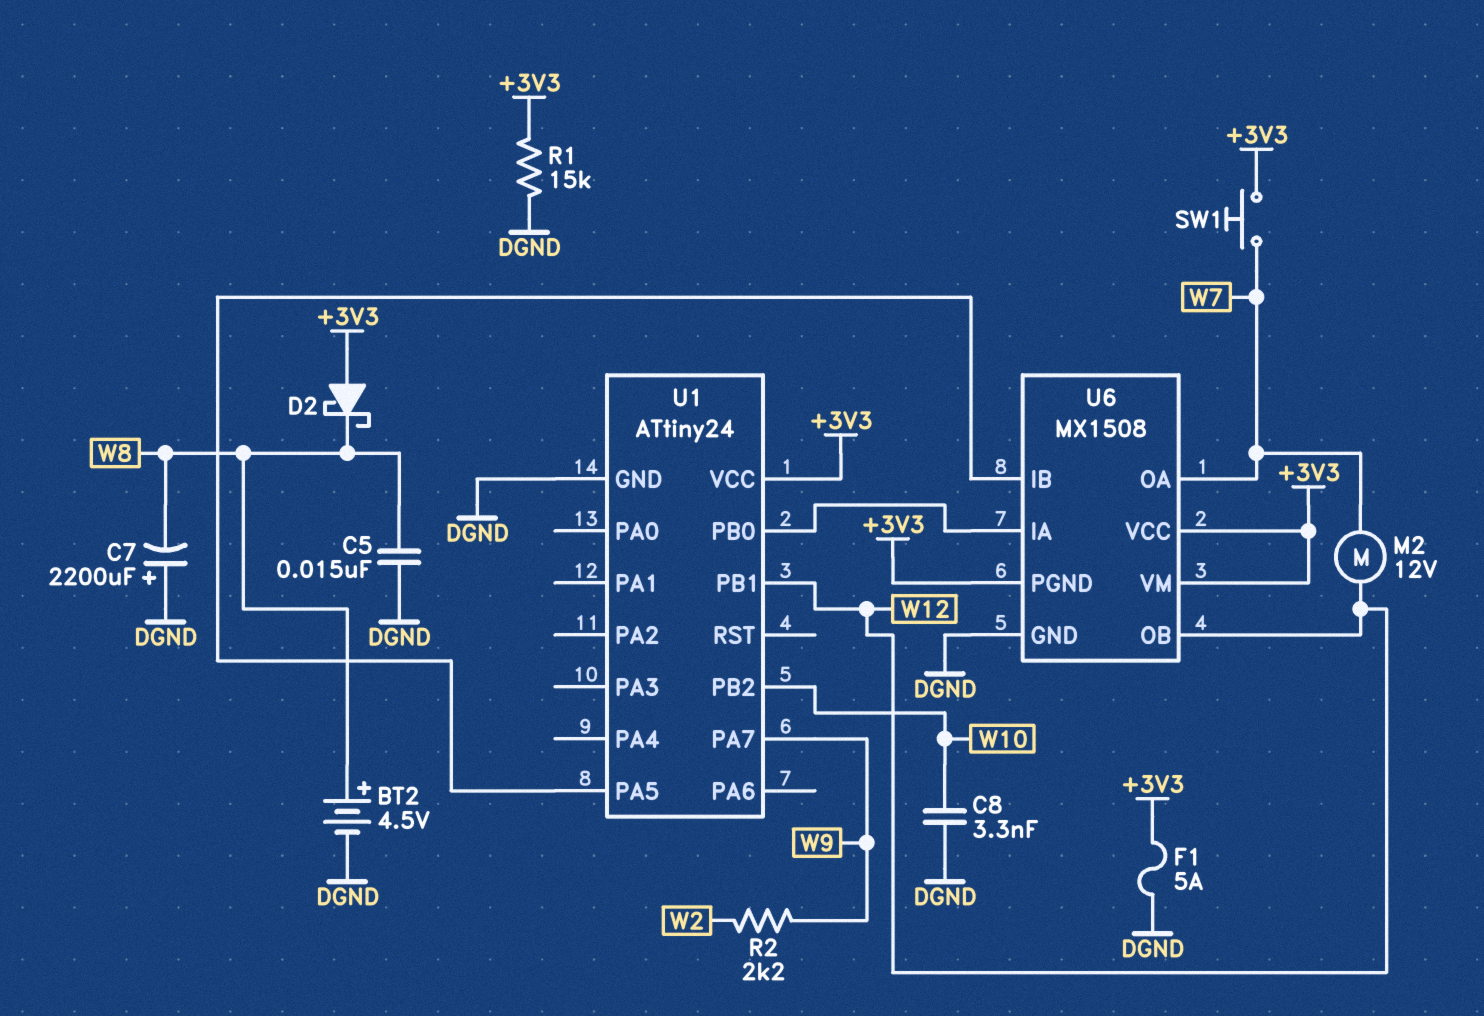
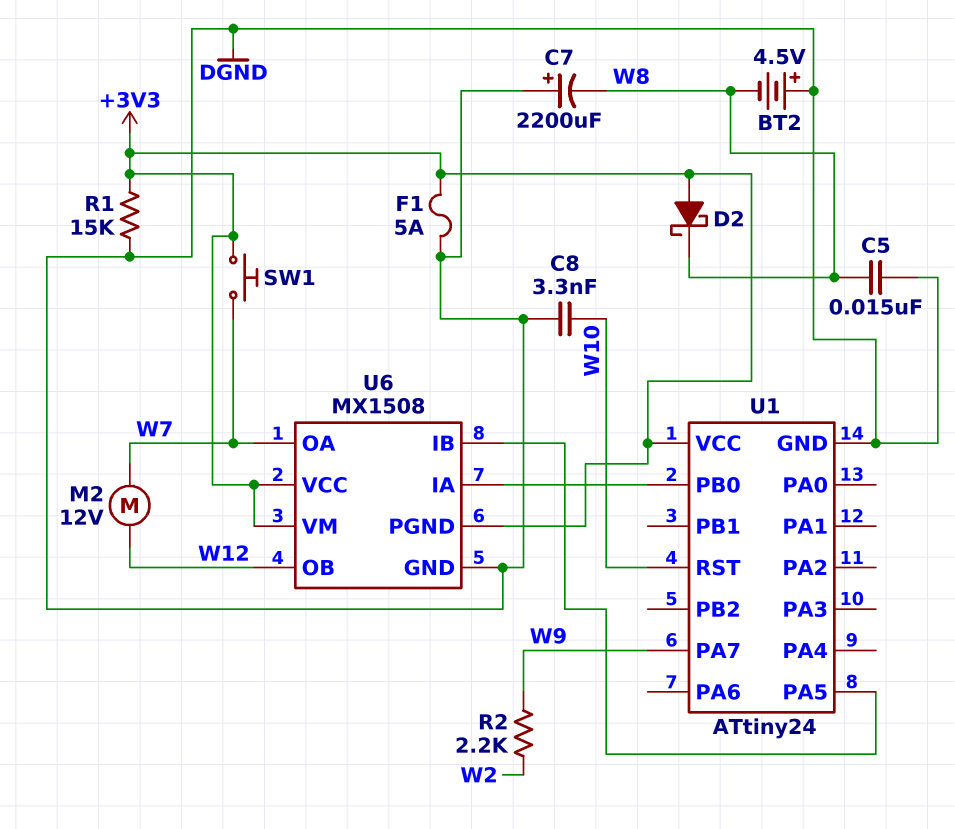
BT2: 4.5V (plus W8, minus DGND) -> 4.5V (plus DGND, minus W8)
U1 pin PB1: W12 -> none
U1 pin PB2: W10 -> none
U1 pin RST: none -> W10

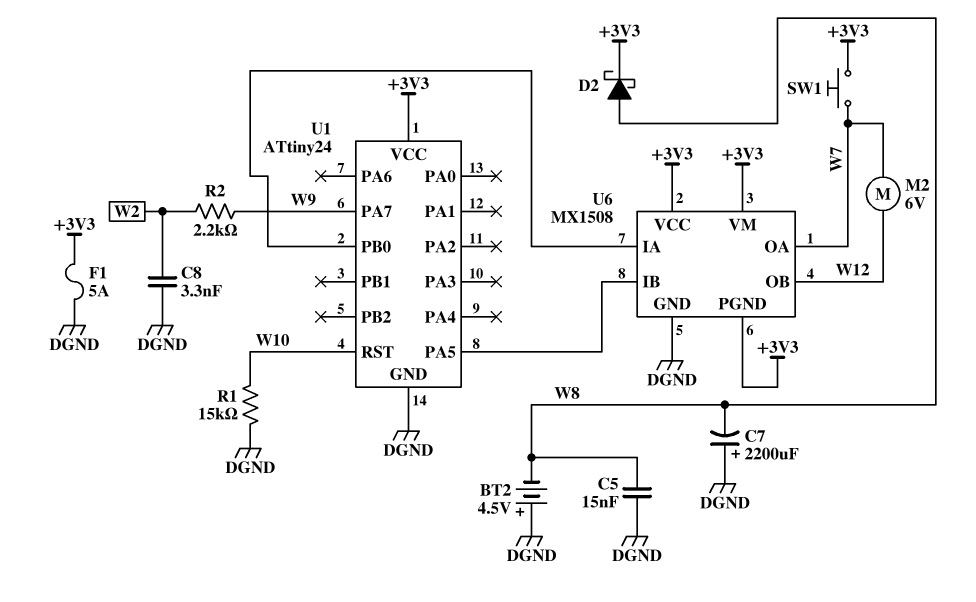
C8: 3.3nF (DGND, W10) -> 3.3nF (DGND, W2)
D2: schottky (A +3V3, K W8) -> schottky (A W8, K +3V3)
M2: motor 12V (W7, W12) -> motor 6V (W7, W12)
R1: 15k (+3V3, DGND) -> 15k (DGND, W10)

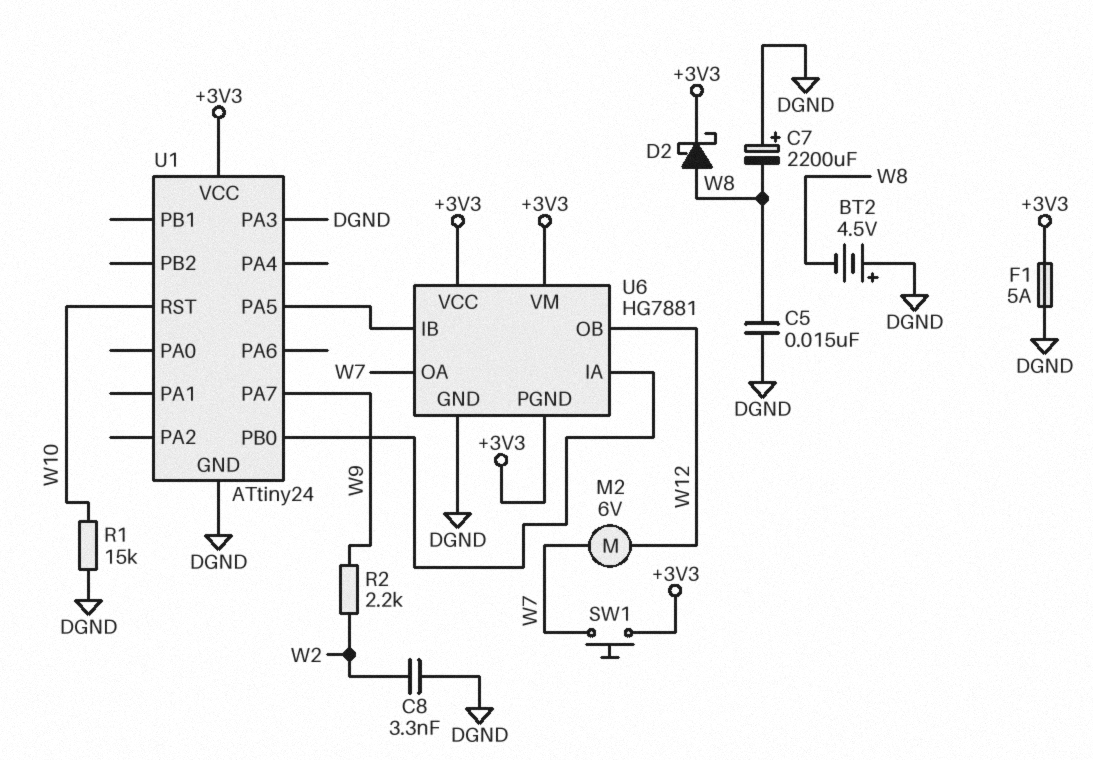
U1 pin PA3: none -> DGND
U6: MX1508 -> HG7881

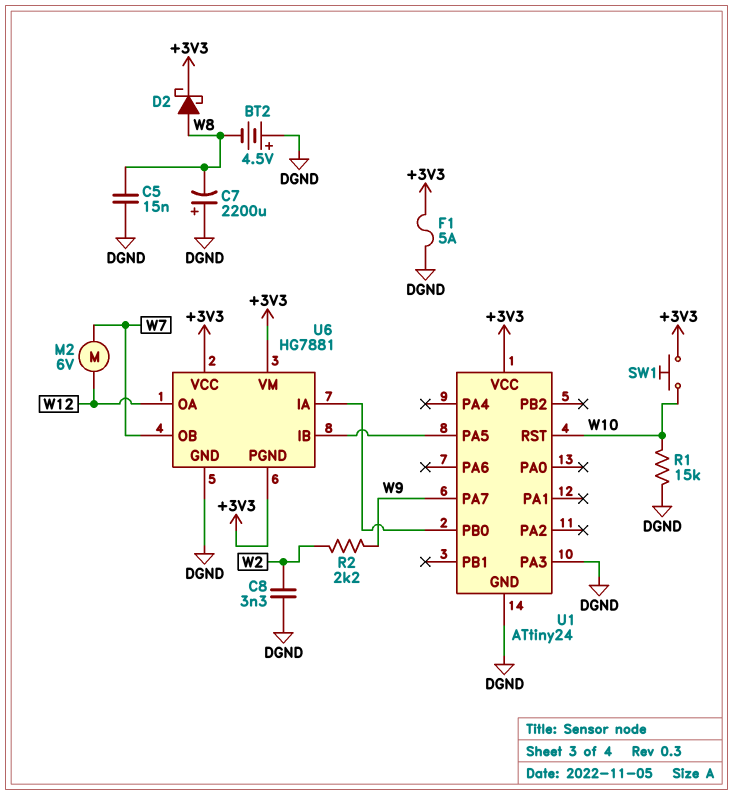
SW1: button (+3V3, W7) -> button (+3V3, W10)
U6 pin OA: W7 -> W12
U6 pin OB: W12 -> W7

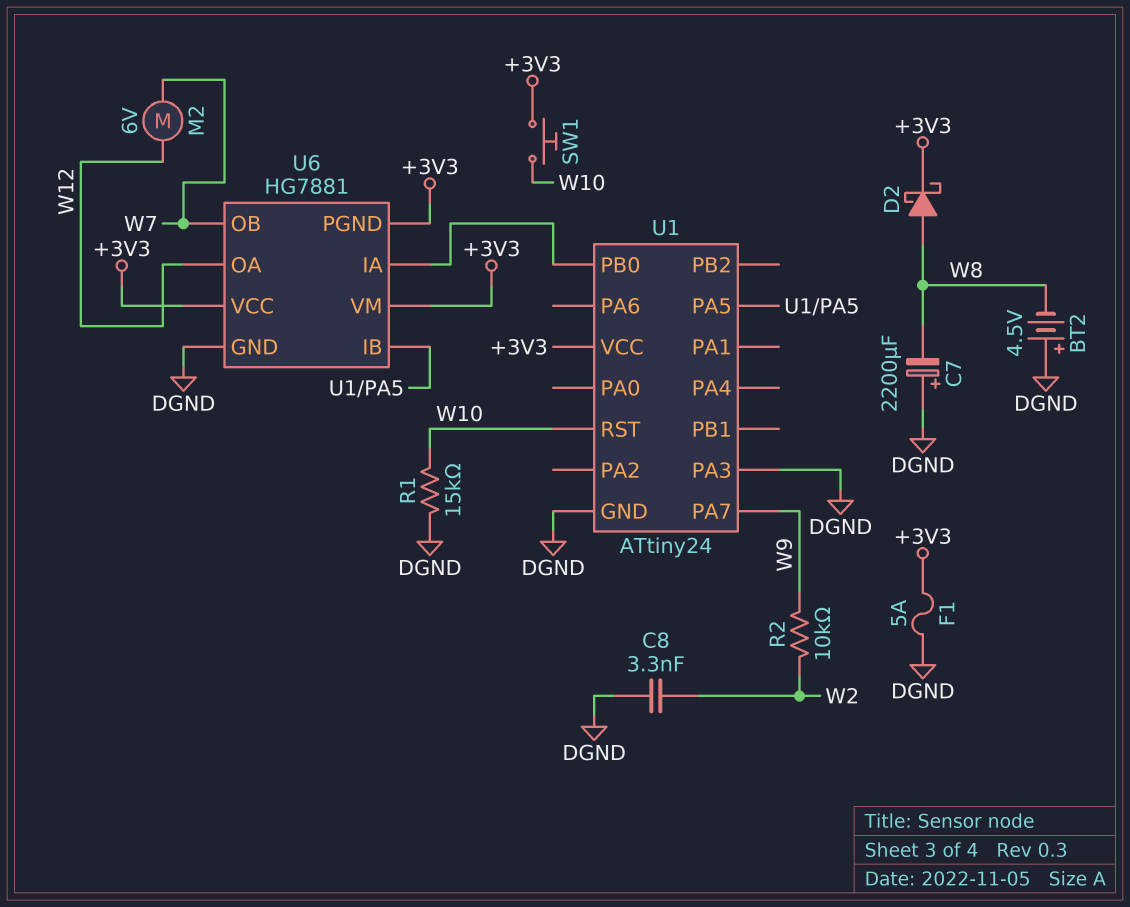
C5: 15nF (DGND, W8) -> none
R2: 2.2k (W2, W9) -> 10k (W2, W9)

